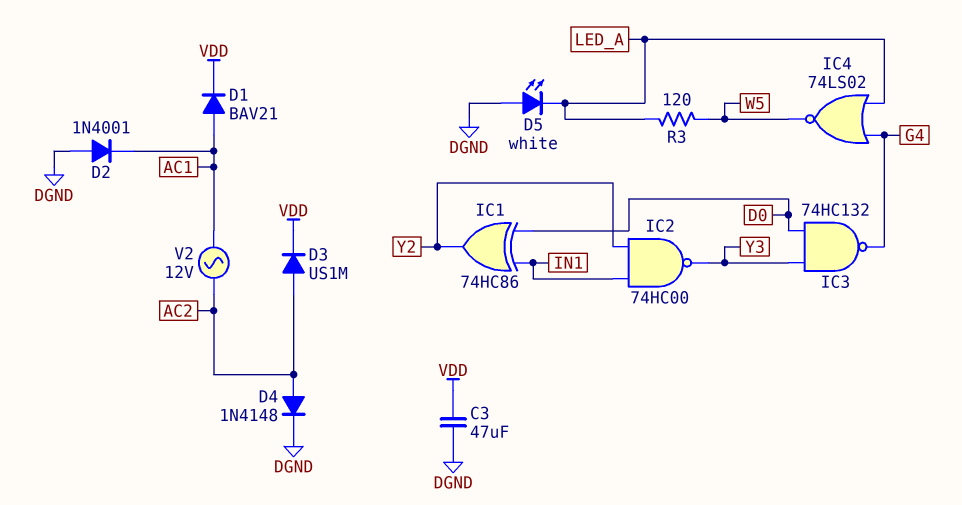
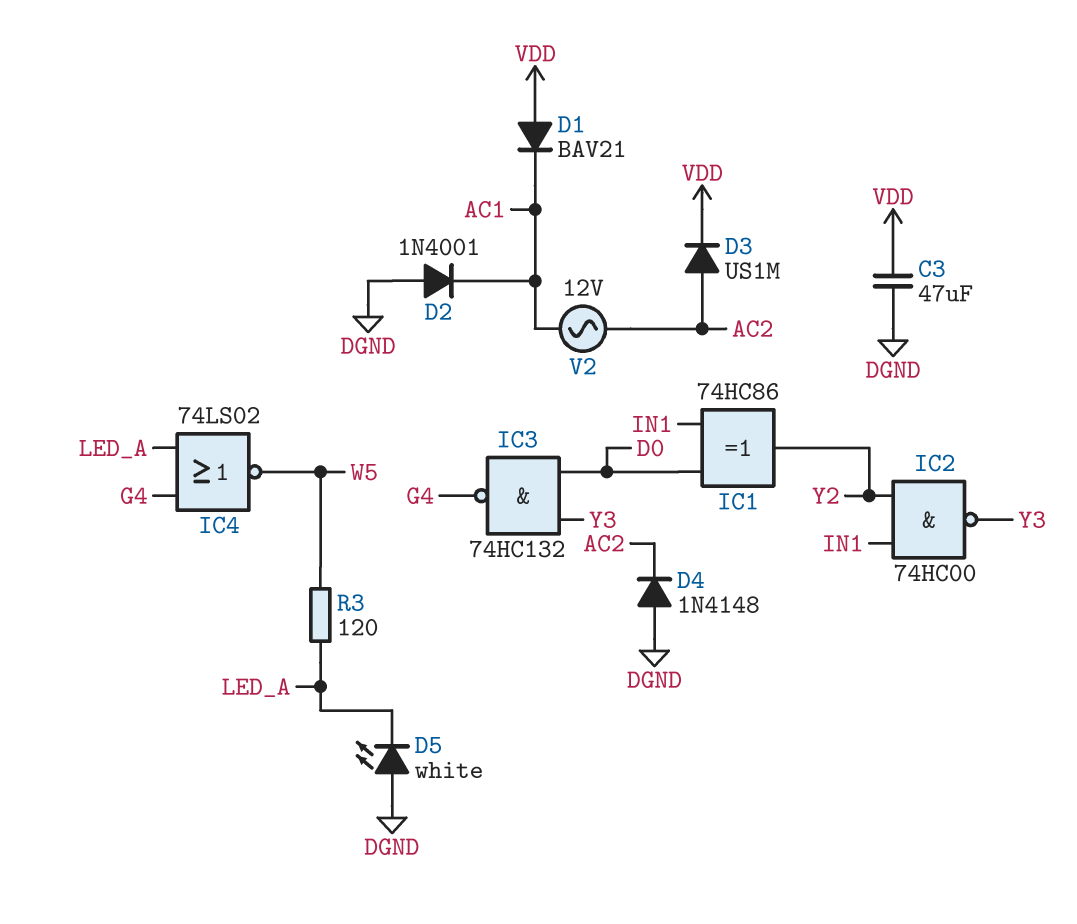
D1: diode BAV21 (A AC1, K VDD) -> diode BAV21 (A VDD, K AC1)
D4: diode 1N4148 (A AC2, K DGND) -> diode 1N4148 (A DGND, K AC2)

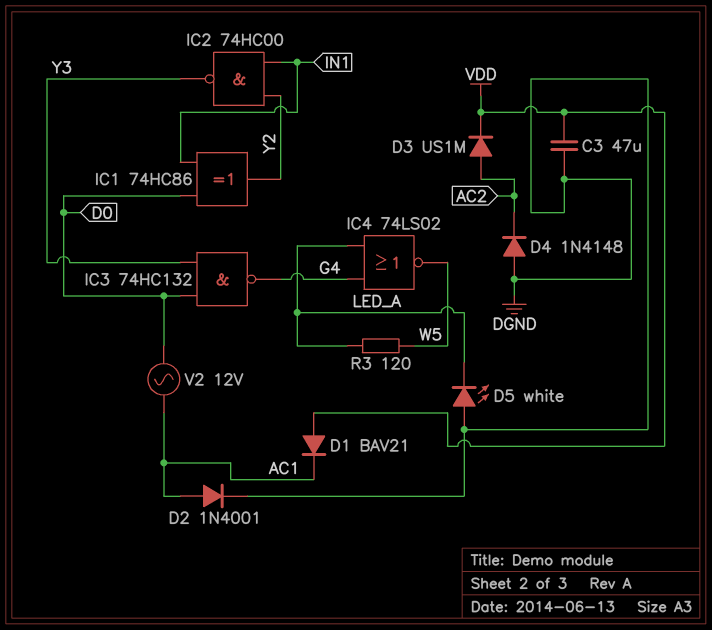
D2: diode 1N4001 (A DGND, K AC1) -> diode 1N4001 (A AC1, K DGND)
V2: AC 12V (AC1, AC2) -> AC 12V (AC1, D0)

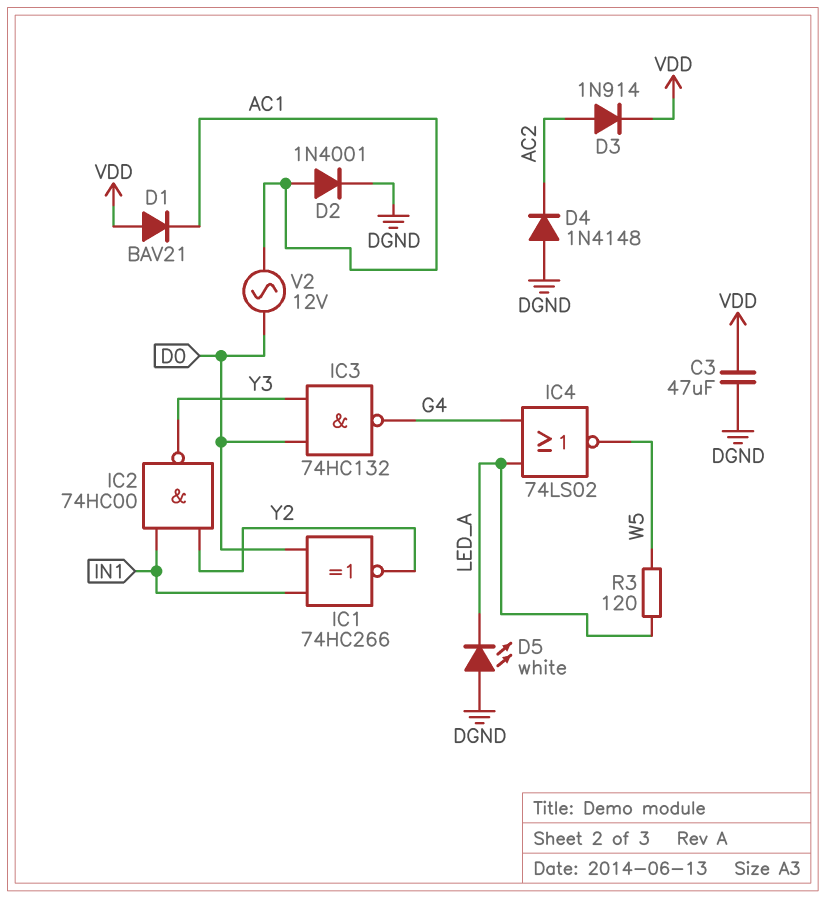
D3: diode US1M (A AC2, K VDD) -> diode 1N914 (A AC2, K VDD)
IC1: XOR 74HC86 (in D0, in IN1, out Y2) -> XNOR 74HC266 (in D0, in IN1, out Y2)

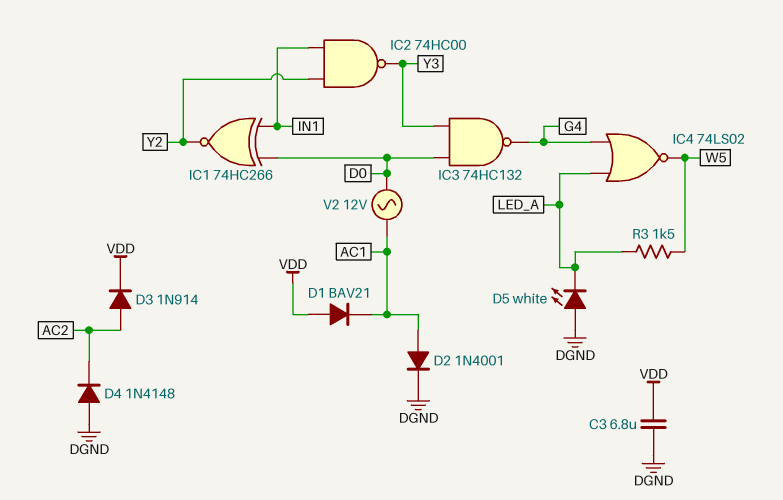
C3: 47uF (DGND, VDD) -> 6.8uF (DGND, VDD)
R3: 120 (LED_A, W5) -> 1.5k (LED_A, W5)

